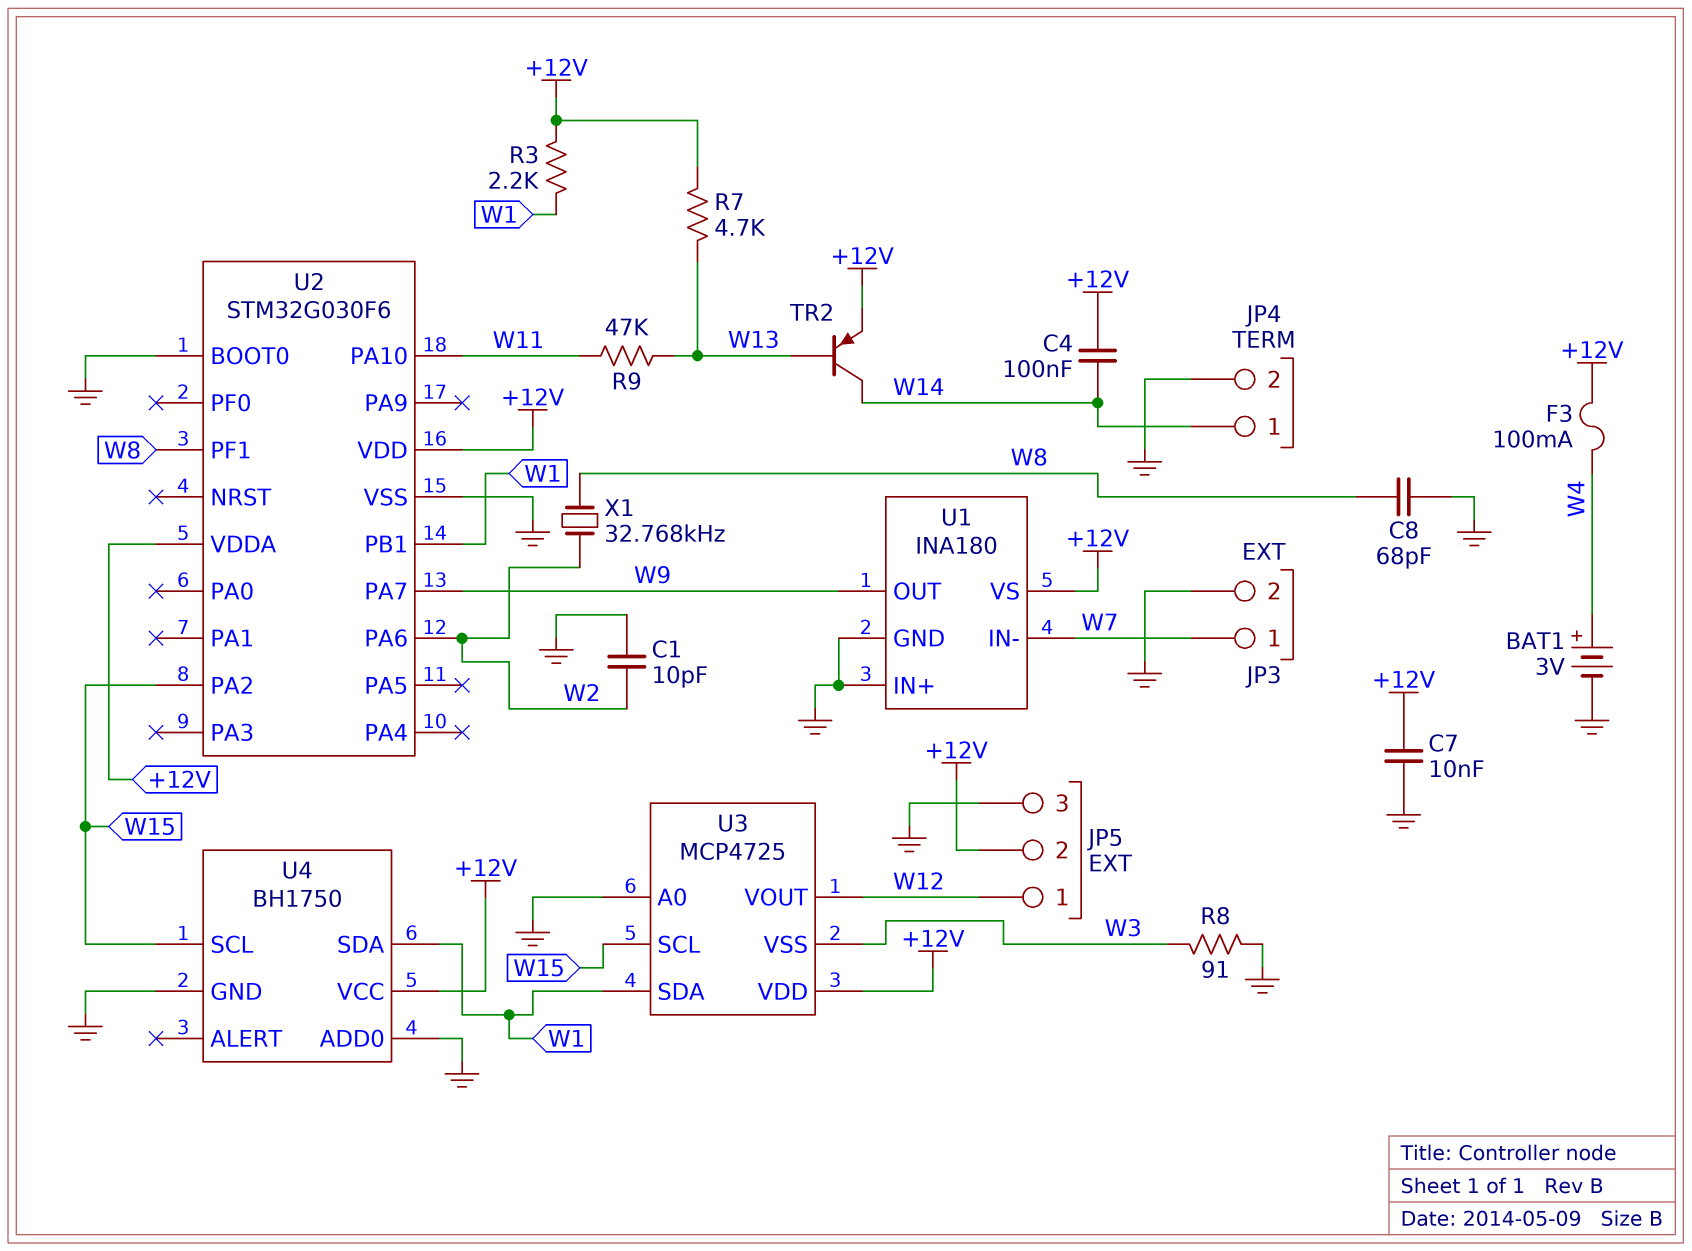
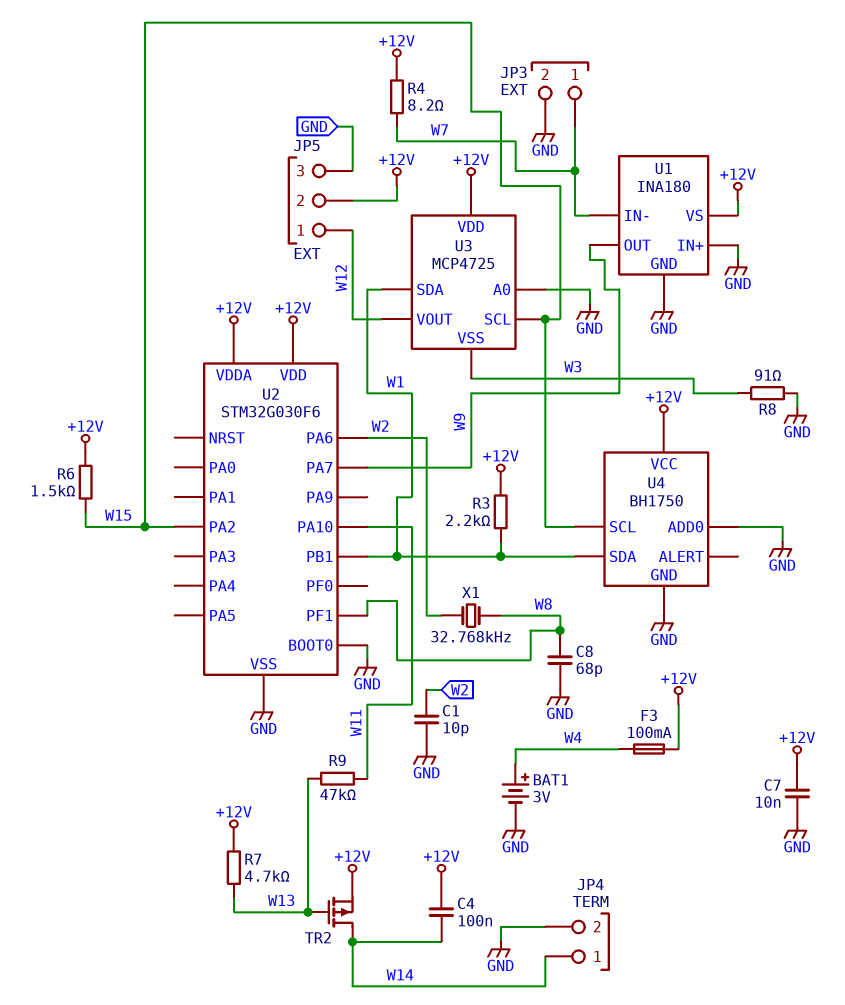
R4: none -> 8.2 (+12V, W7)
R6: none -> 1.5k (+12V, W15)
TR2: PNP (B W13, C W14, E +12V) -> PMOS (G W13, D W14, S +12V)

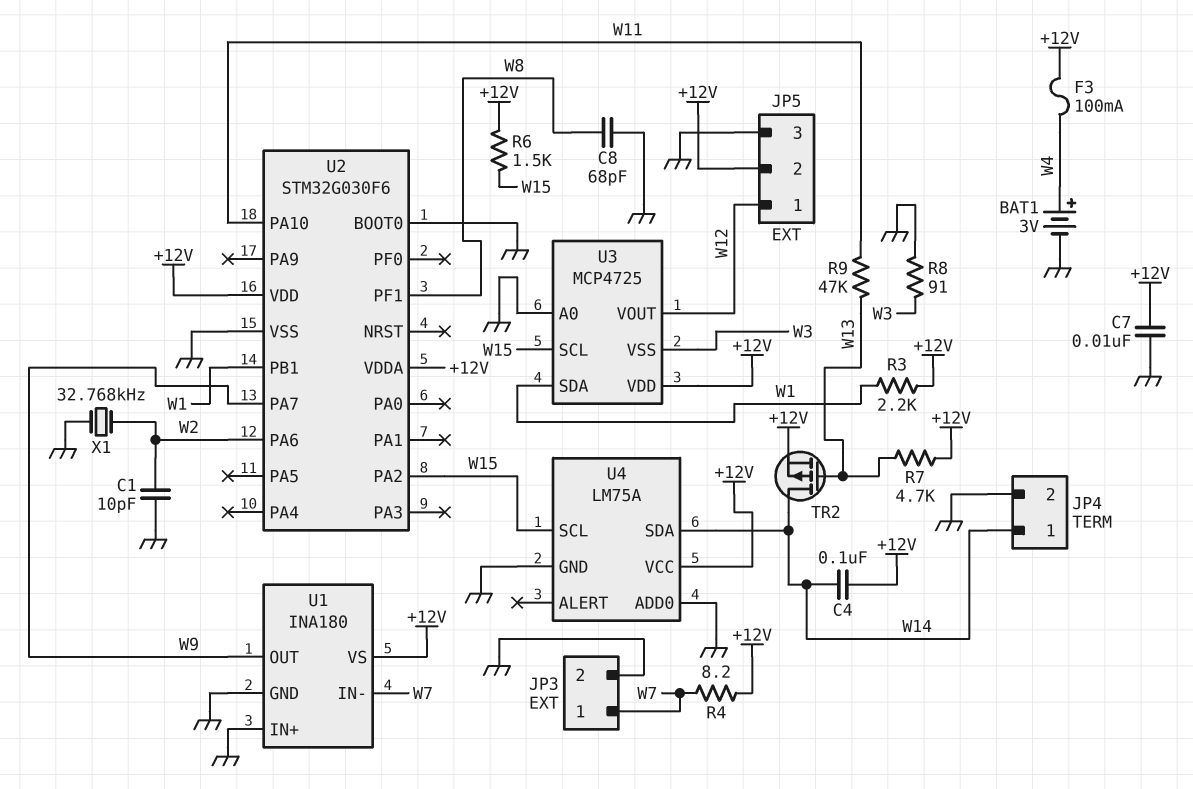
U4: BH1750 -> LM75A
U4 pin SDA: W1 -> W14
X1: 32.768kHz (W2, W8) -> 32.768kHz (GND, W2)

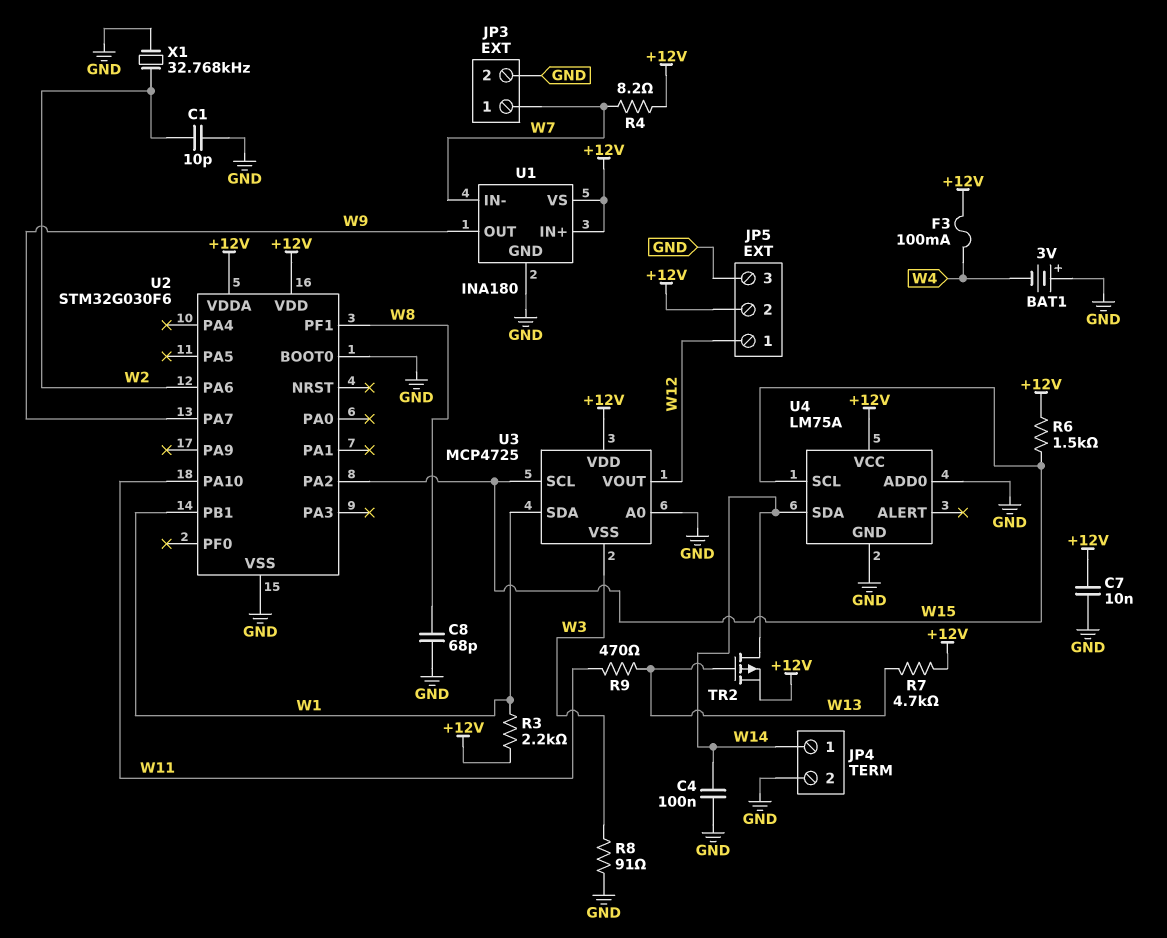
BAT1: 3V (plus W4, minus GND) -> 3V (plus GND, minus W4)
C4: 100nF (+12V, W14) -> 100nF (GND, W14)
R9: 47k (W11, W13) -> 470 (W11, W13)
U1 pin IN+: GND -> +12V

